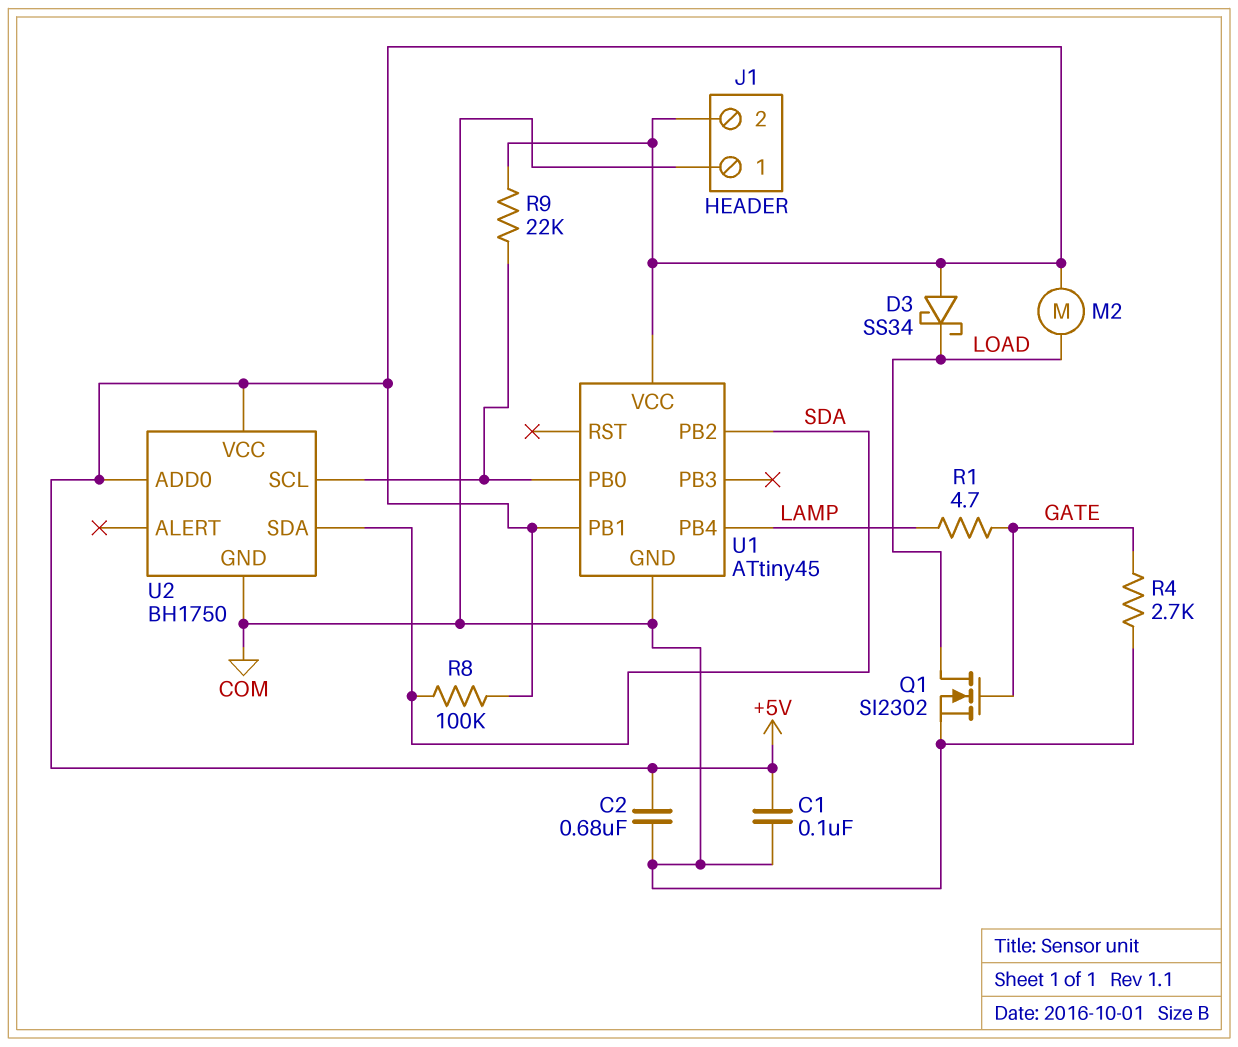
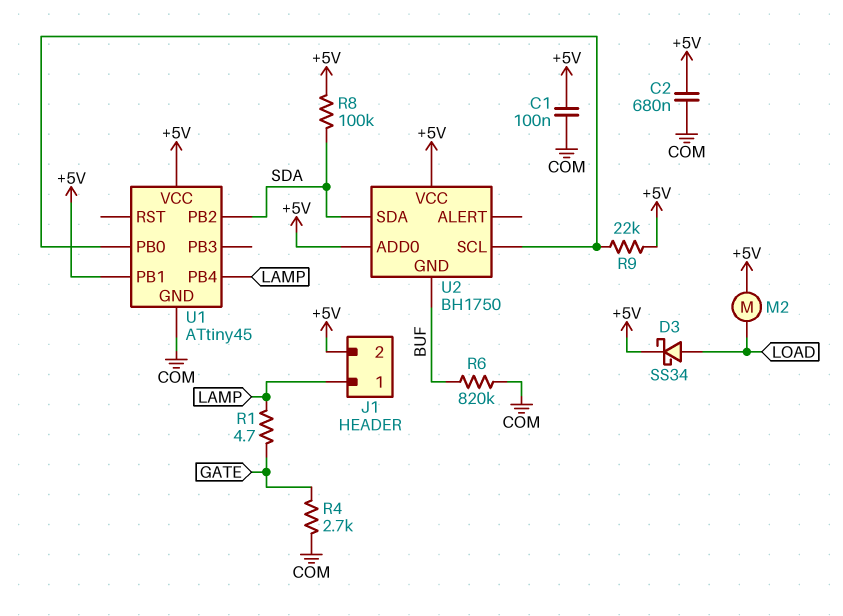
D3: schottky SS34 (A +5V, K LOAD) -> schottky SS34 (A LOAD, K +5V)
J1 pin 1: COM -> LAMP
Q1: NMOS SI2302 (G GATE, D LOAD, S COM) -> none
R6: none -> 820k (BUF, COM)
U2 pin GND: COM -> BUF

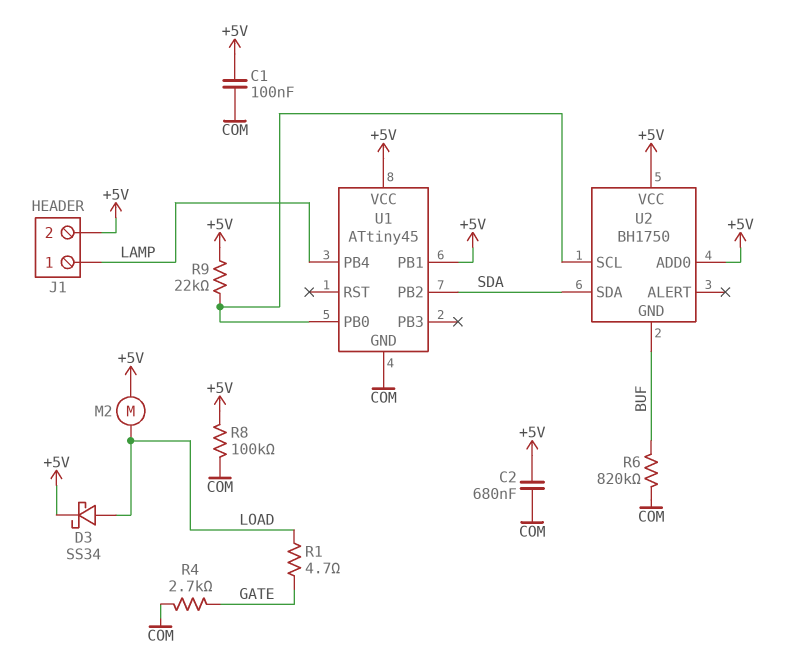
R1: 4.7 (GATE, LAMP) -> 4.7 (GATE, LOAD)
R8: 100k (+5V, SDA) -> 100k (+5V, COM)

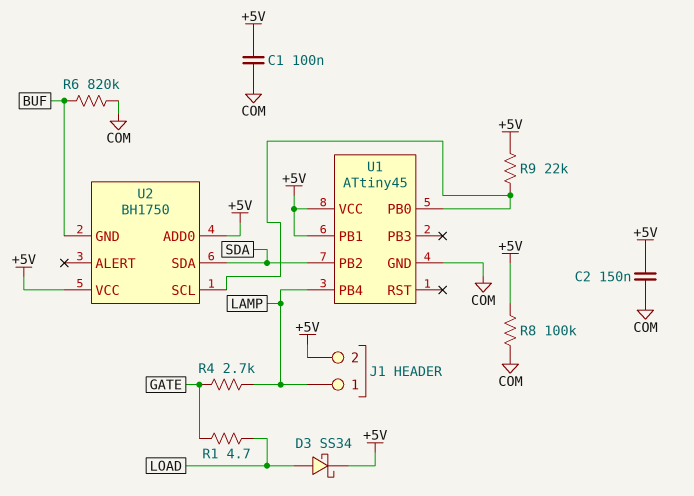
C2: 680nF (+5V, COM) -> 150nF (+5V, COM)
M2: motor (+5V, LOAD) -> none
R4: 2.7k (COM, GATE) -> 2.7k (GATE, LAMP)

